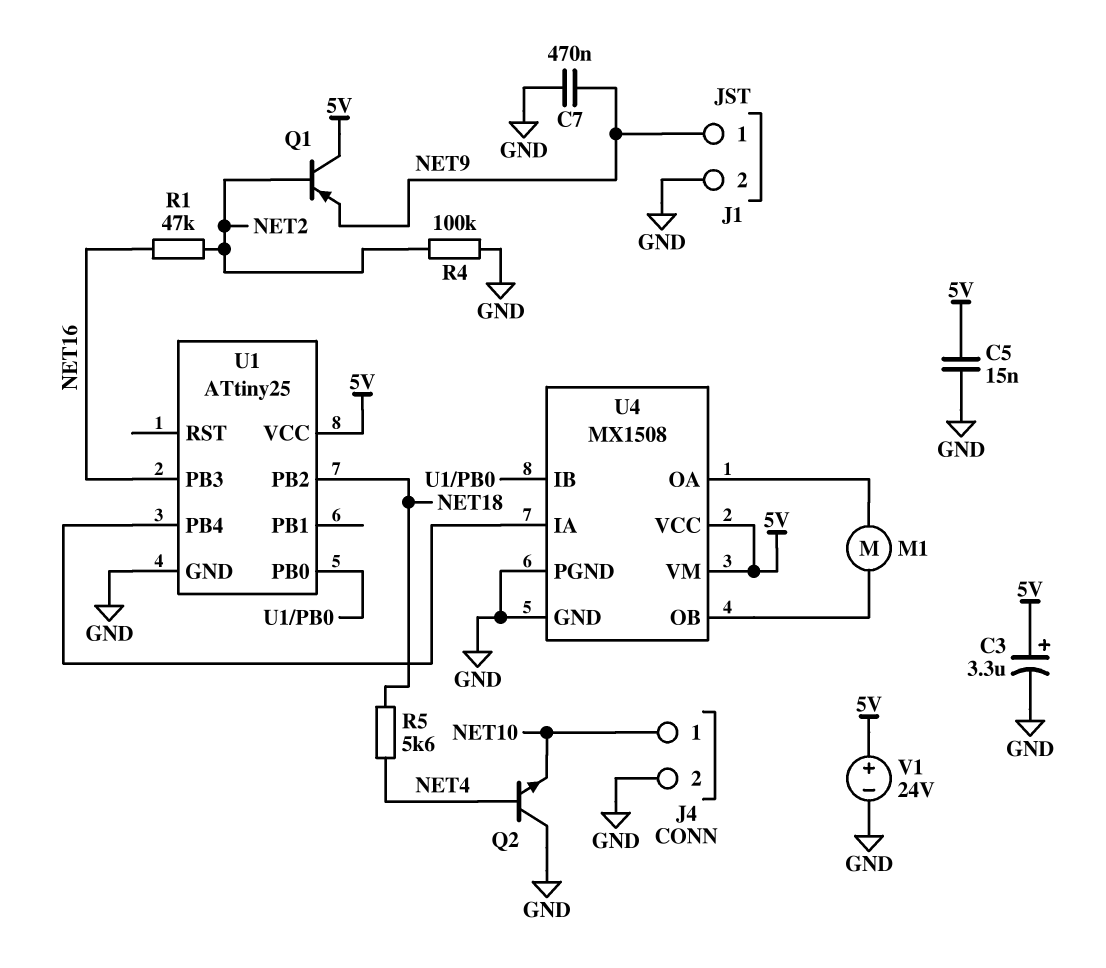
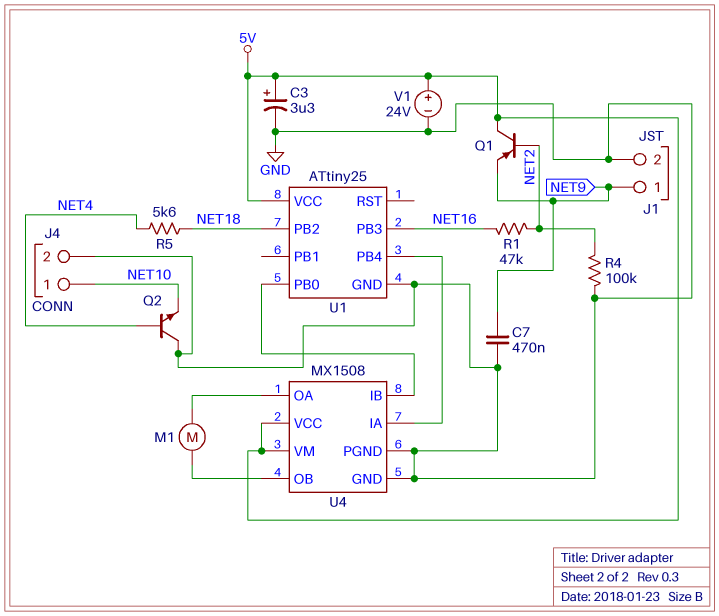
C5: 15nF (5V, GND) -> none

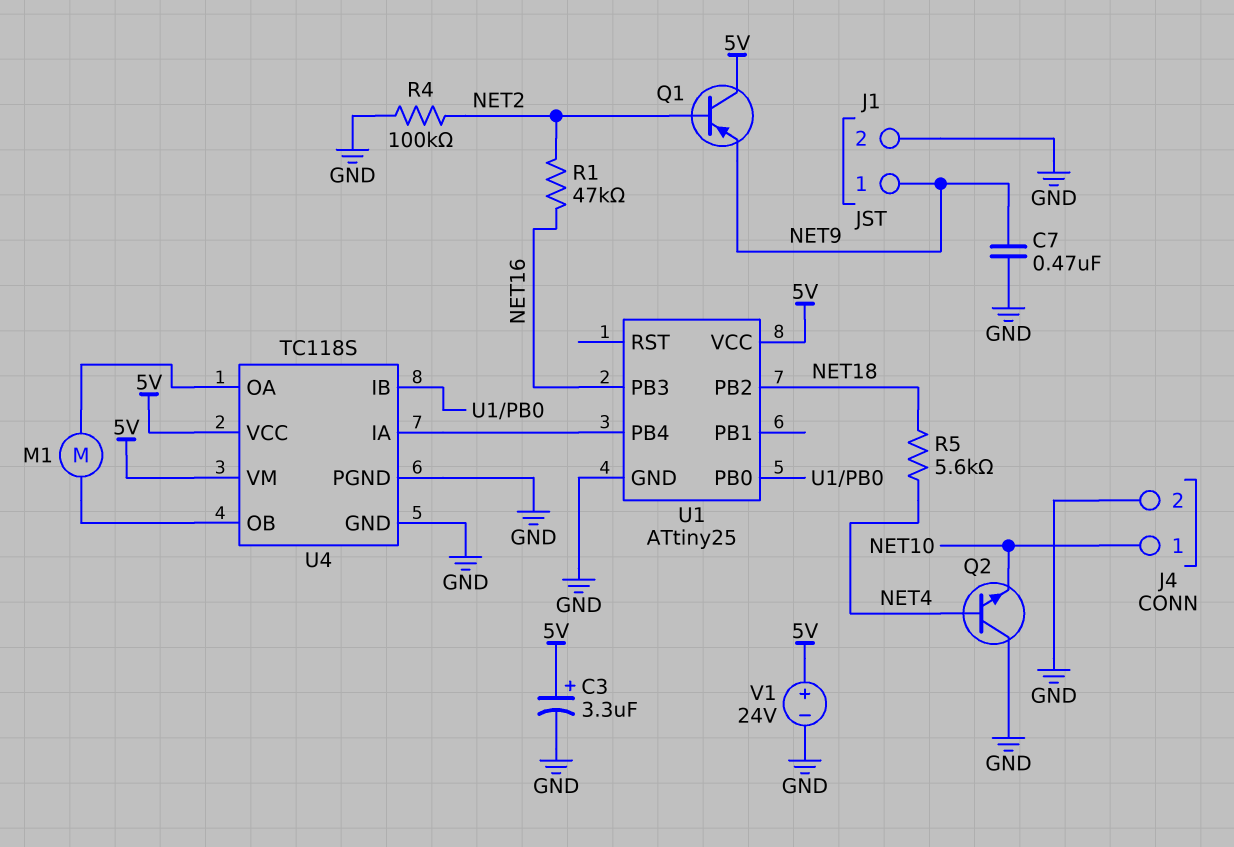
U4: MX1508 -> TC118S

